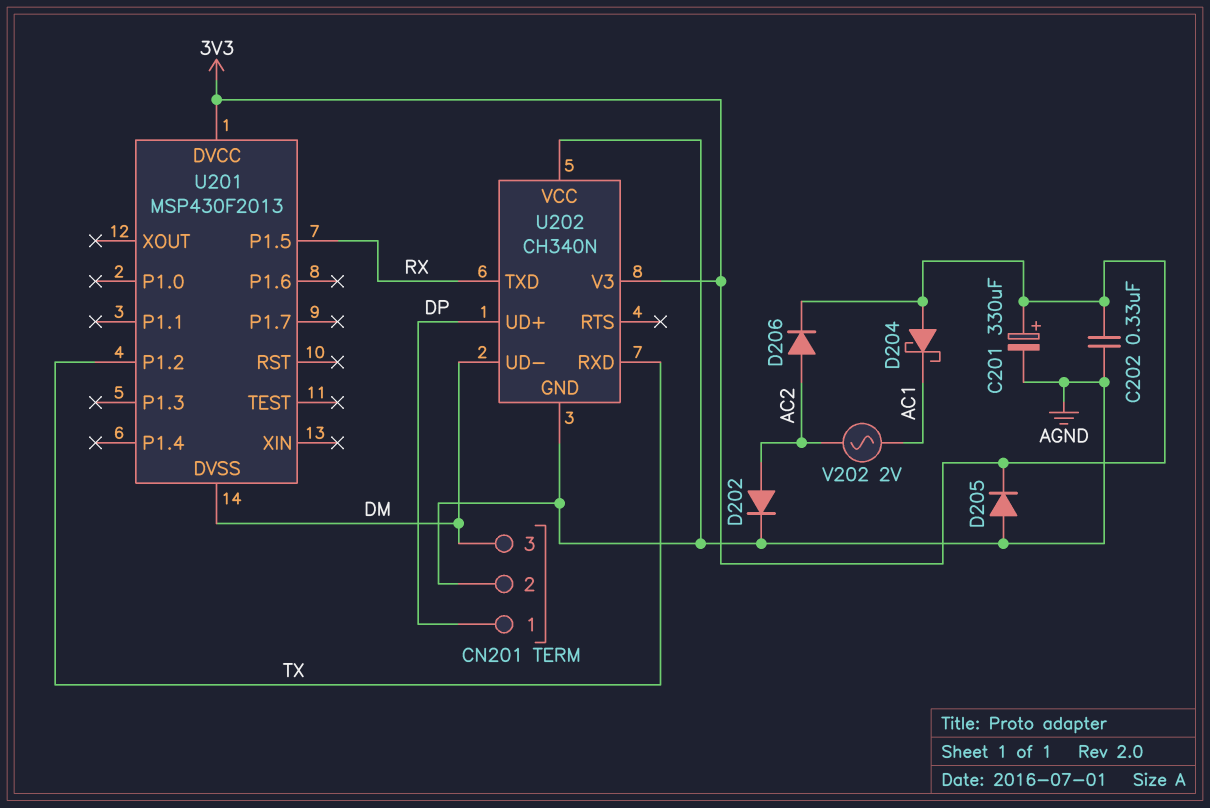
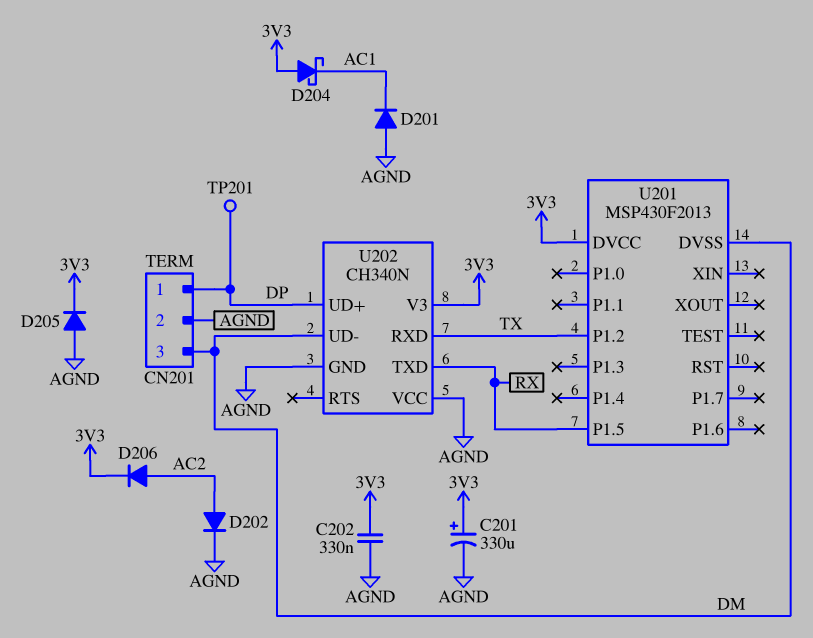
D201: none -> diode (A AGND, K AC1)
TP201: none -> test point (DP)
V202: AC 2V (AC1, AC2) -> none

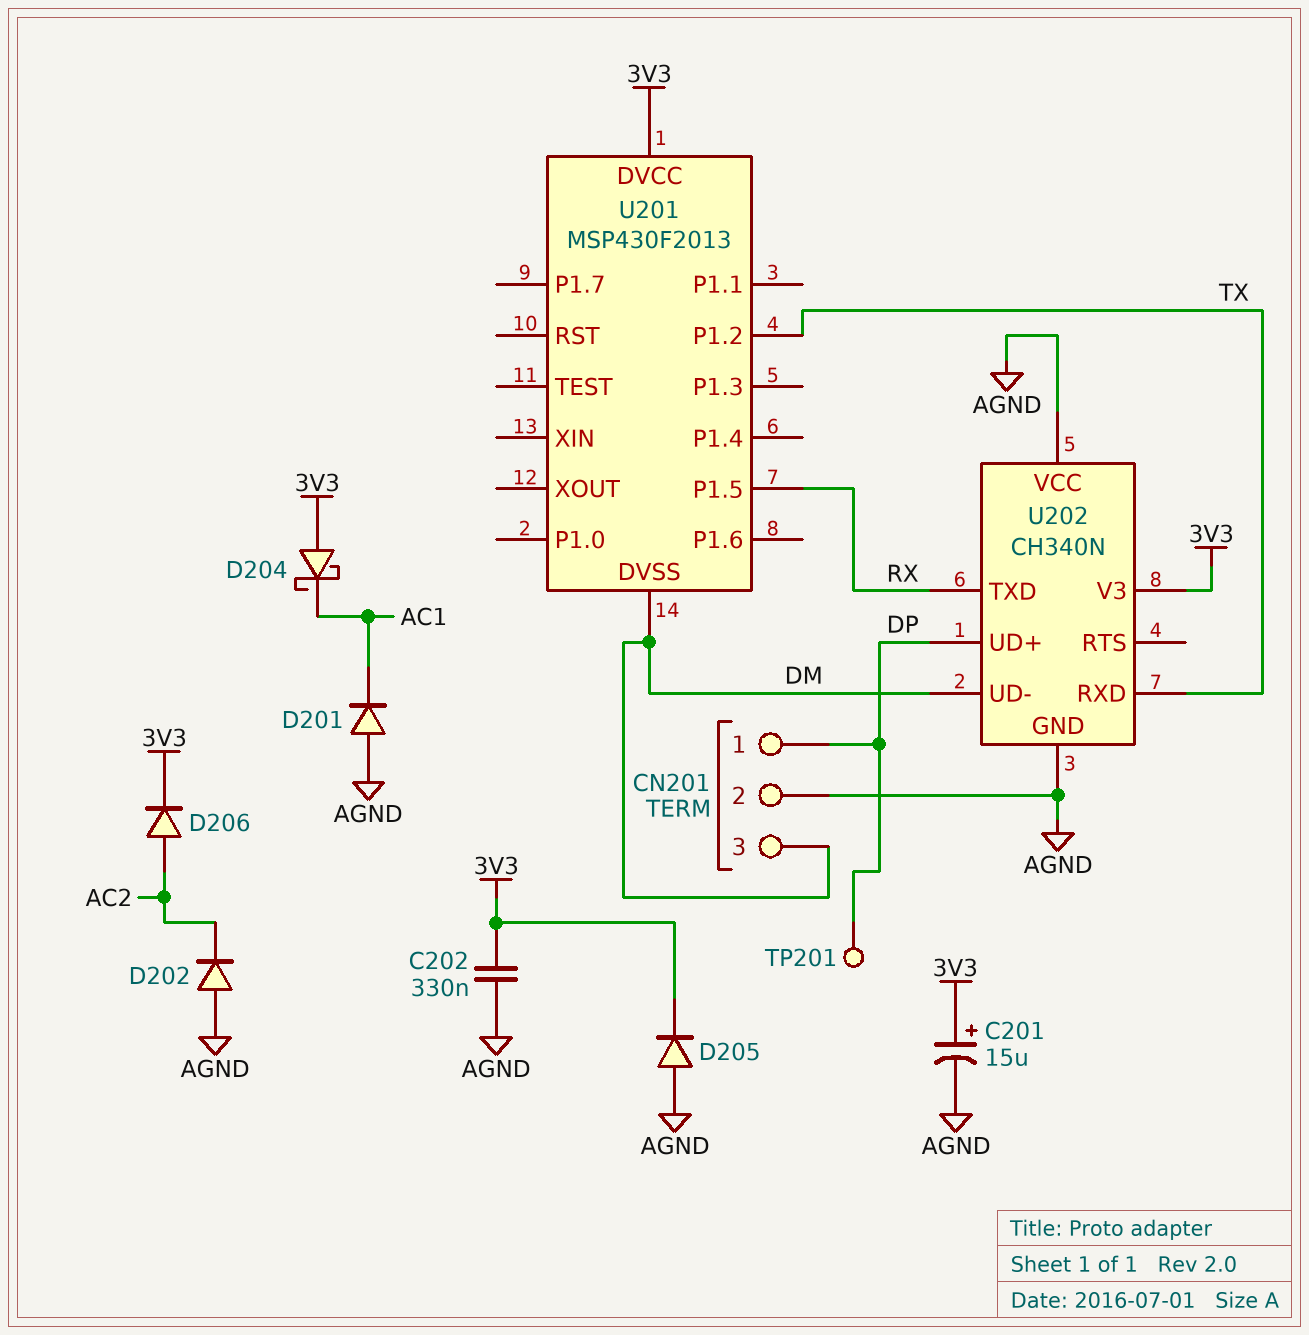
C201: 330uF (plus 3V3, minus AGND) -> 15uF (plus 3V3, minus AGND)
D202: diode (A AC2, K AGND) -> diode (A AGND, K AC2)

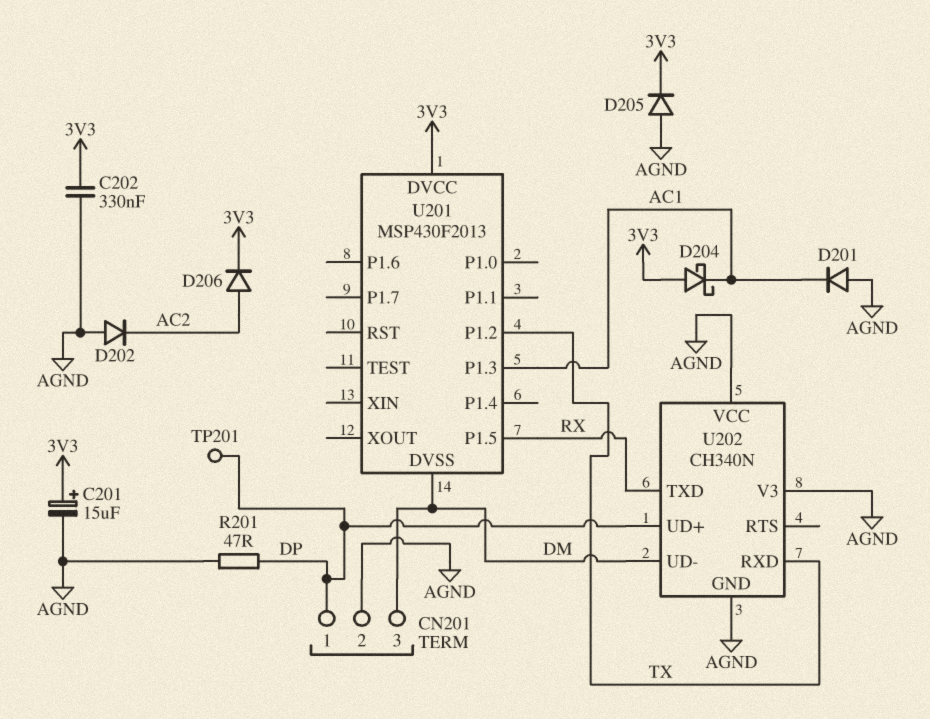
R201: none -> 47 (AGND, DP)
U201 pin P1.3: none -> AC1
U202 pin V3: 3V3 -> AGND

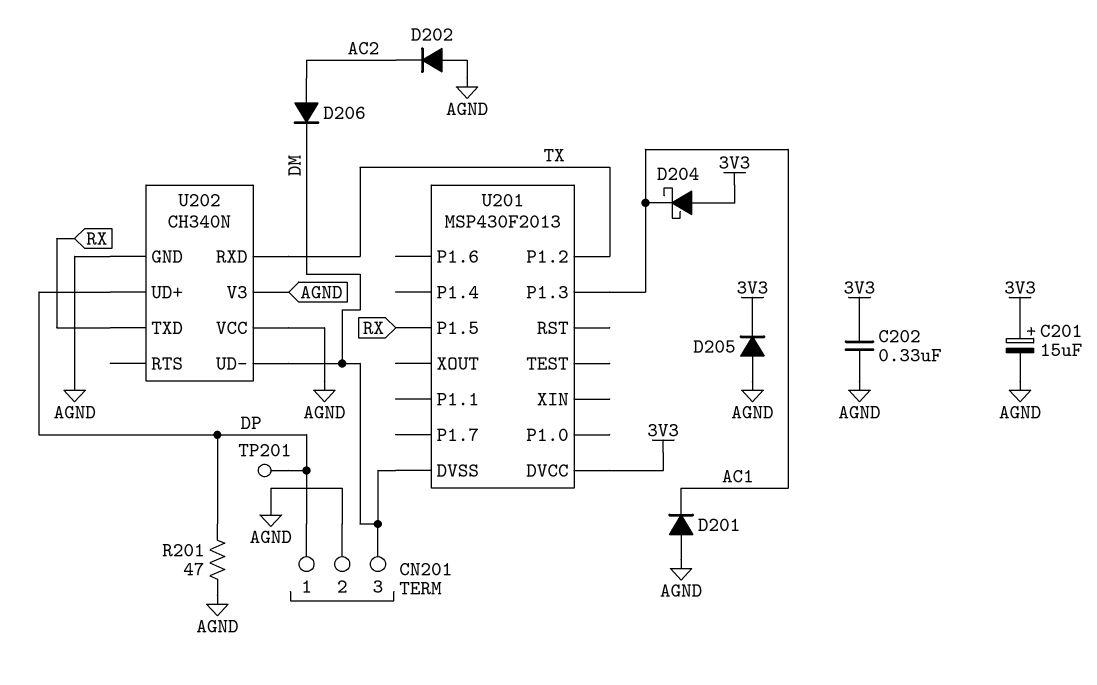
D206: diode (A AC2, K 3V3) -> diode (A AC2, K DM)

